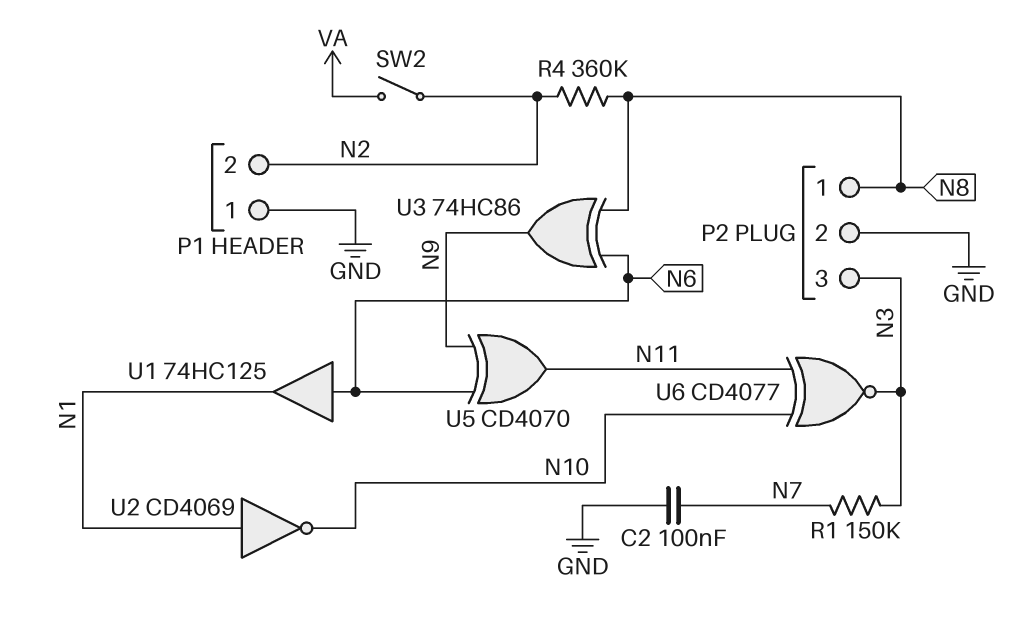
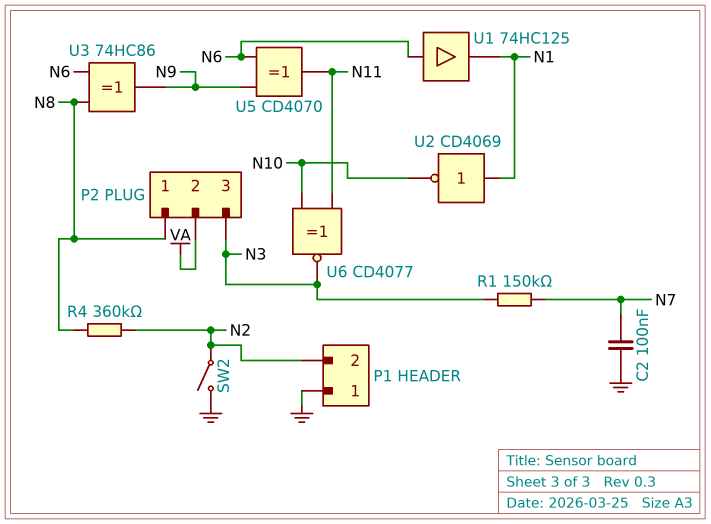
P2 pin 2: GND -> VA
SW2: switch (N2, VA) -> switch (GND, N2)

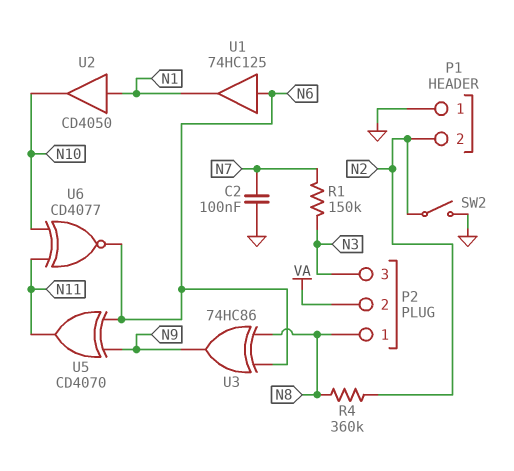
U2: NOT CD4069 (in N1, out N10) -> buffer CD4050 (in N1, out N10)
U6: XNOR CD4077 (in N10, in N11, out N3) -> XNOR CD4077 (in N10, in N11, out N6)

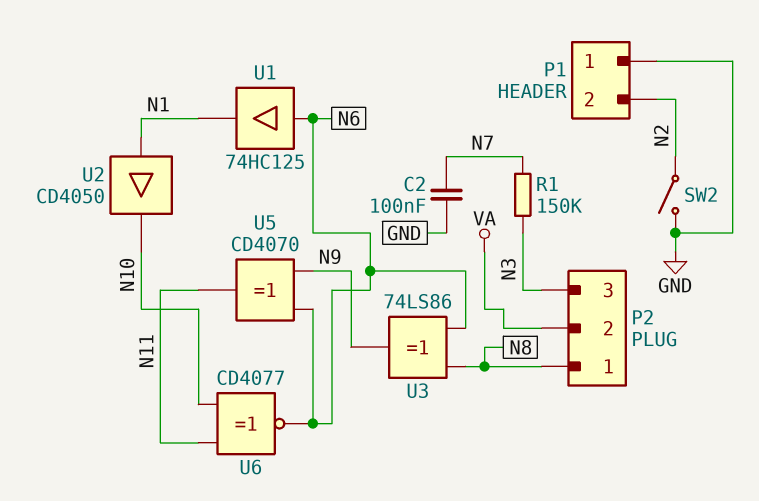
R4: 360k (N2, N8) -> none
U3: XOR 74HC86 (in N6, in N8, out N9) -> XOR 74LS86 (in N6, in N8, out N9)

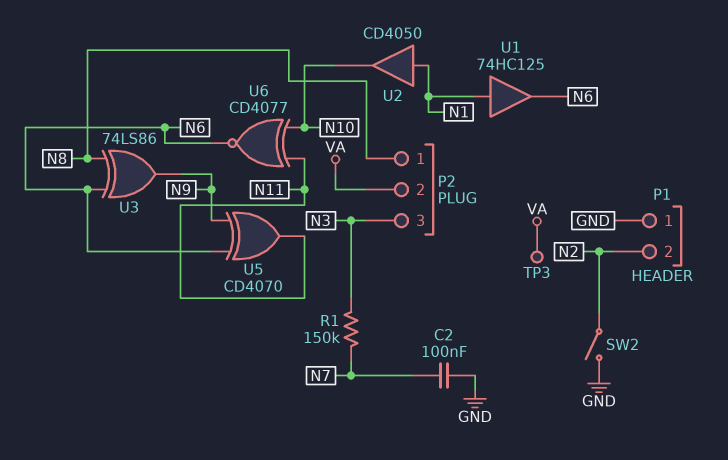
TP3: none -> test point (VA)
U1: buffer 74HC125 (in N6, out N1) -> buffer 74HC125 (in N1, out N6)

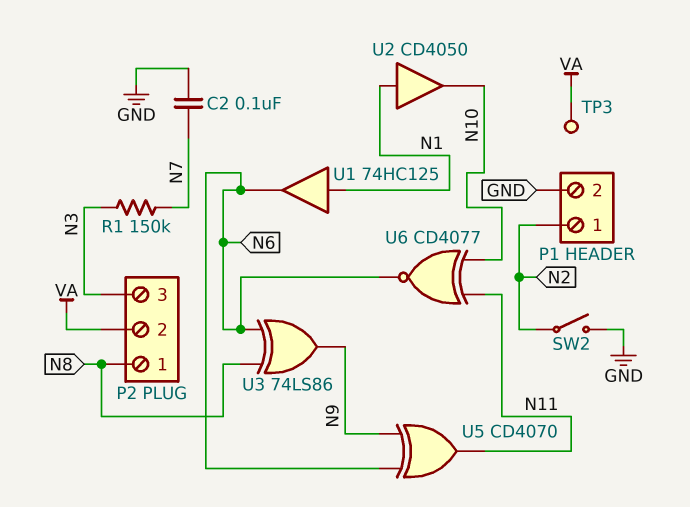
P1 pin 1: GND -> N2
P1 pin 2: N2 -> GND

